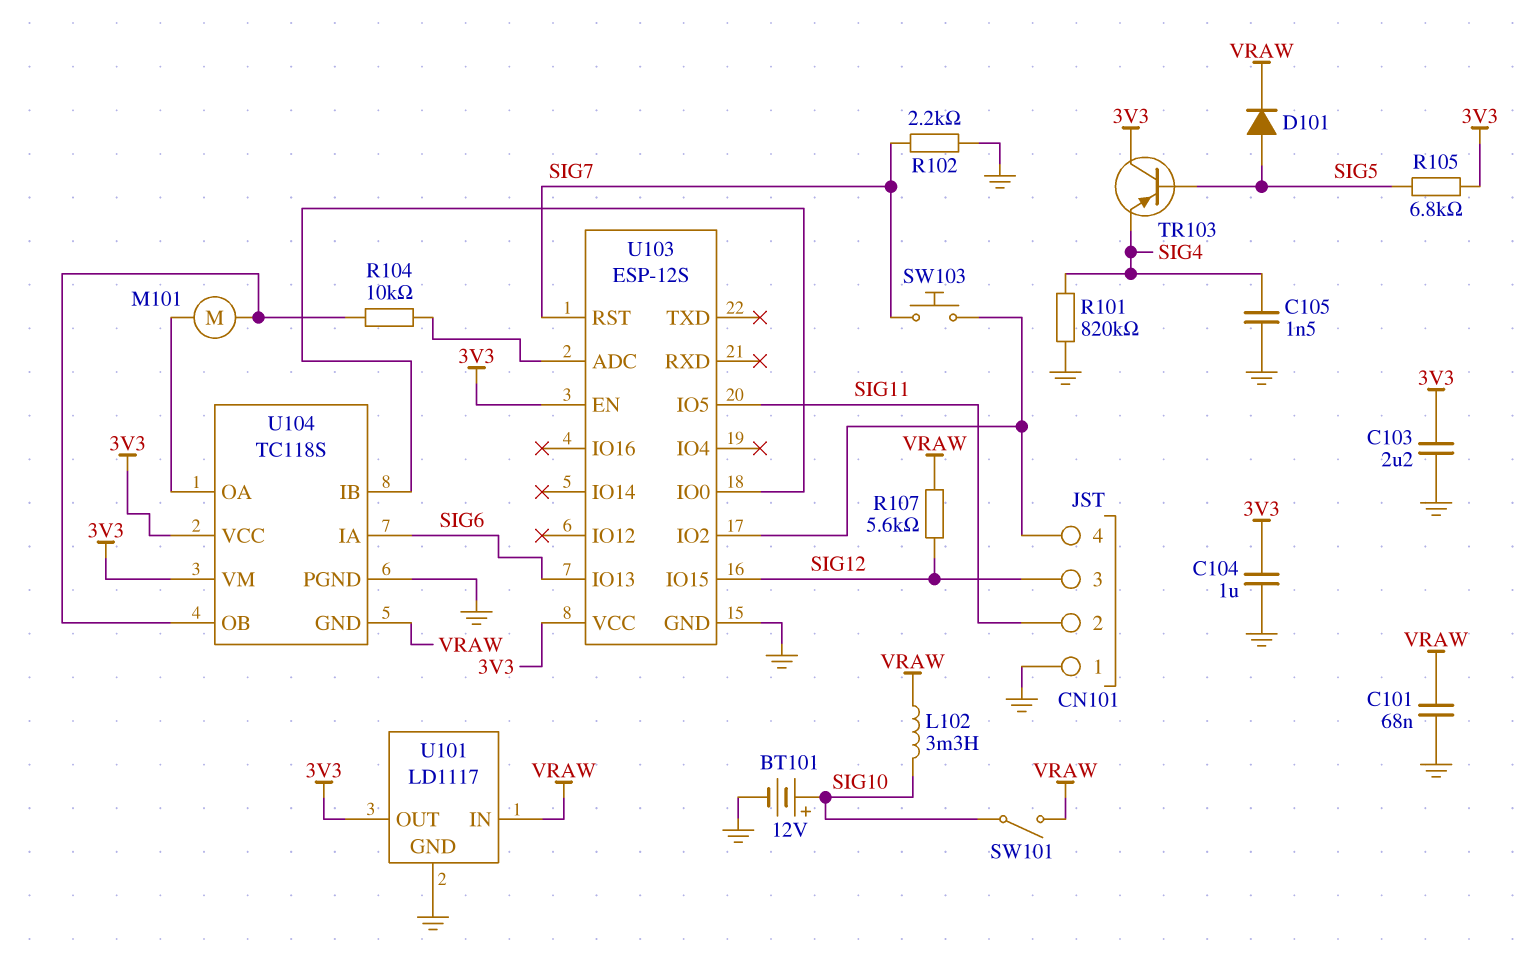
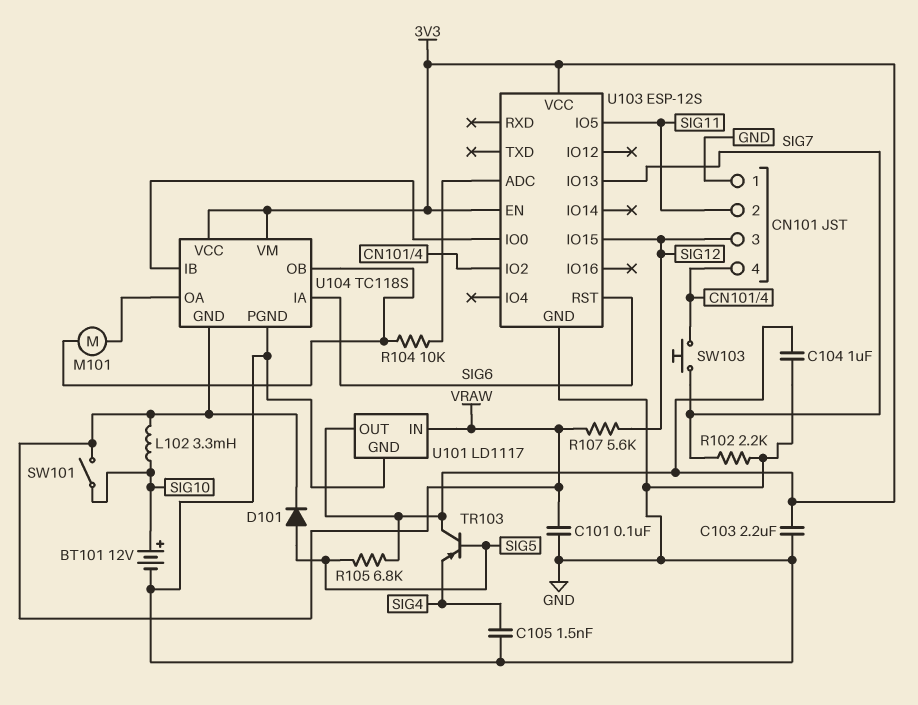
C101: 68nF (GND, VRAW) -> 100nF (GND, VRAW)
R101: 820k (GND, SIG4) -> none
U103 pin IO13: SIG6 -> SIG7
U103 pin RST: SIG7 -> SIG6

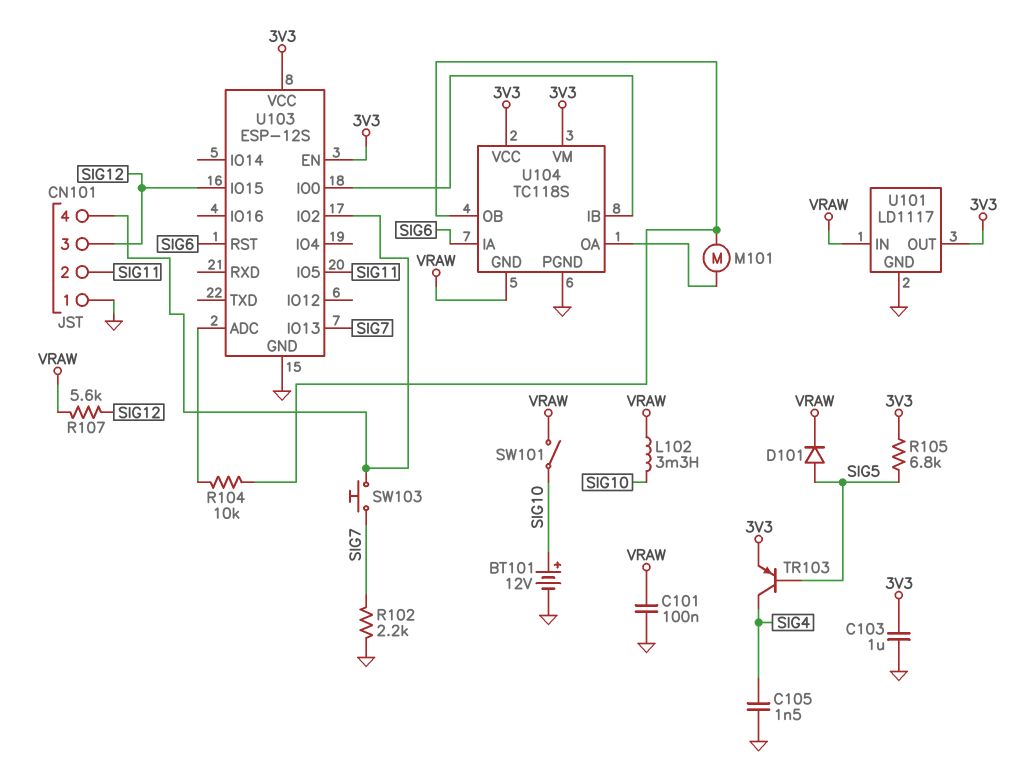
C103: 2.2uF (3V3, GND) -> 1uF (3V3, GND)
C104: 1uF (3V3, GND) -> none
TR103: PNP (B SIG5, C 3V3, E SIG4) -> PNP (B SIG5, C SIG4, E 3V3)

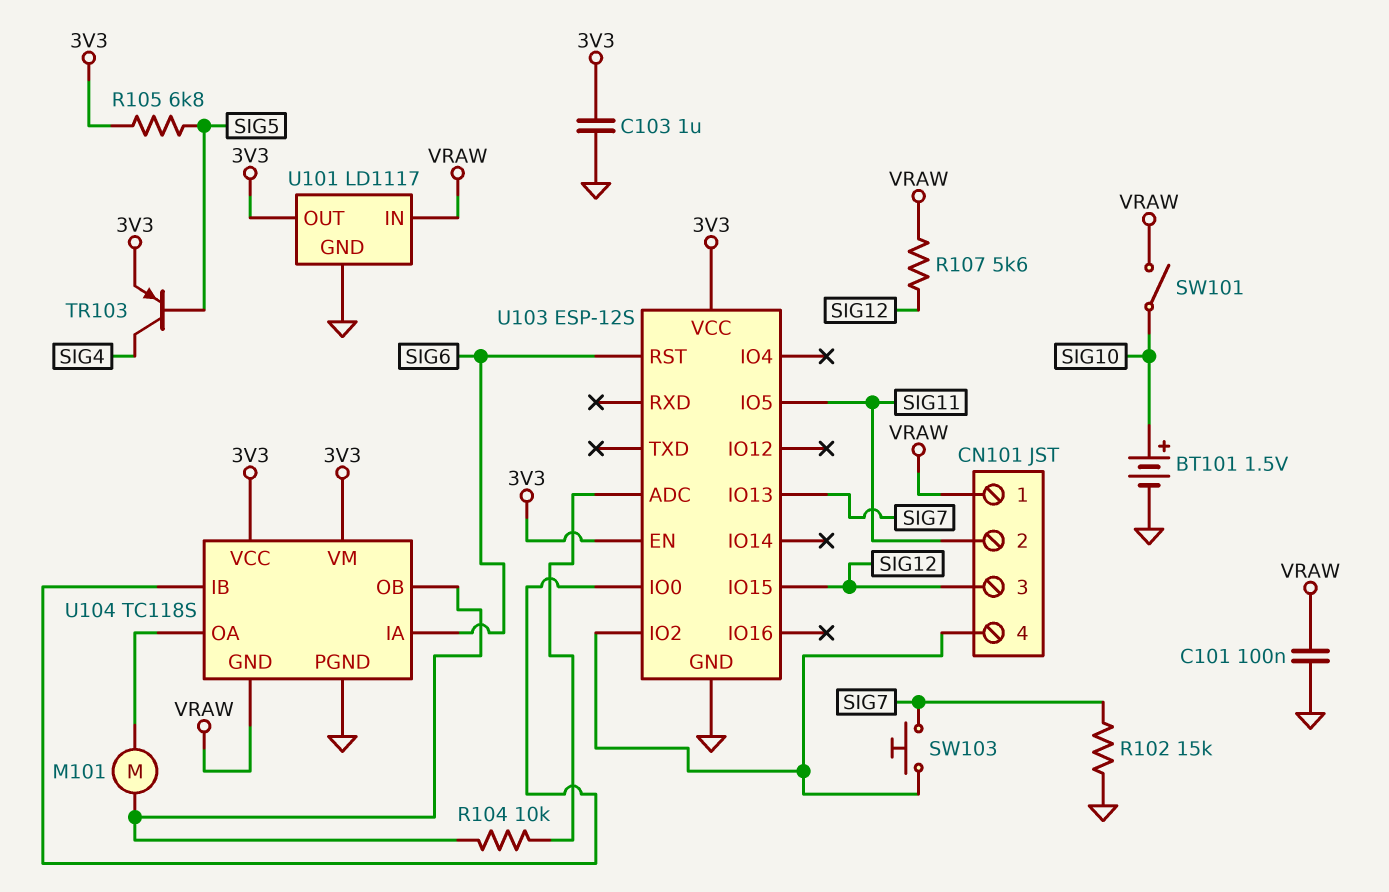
BT101: 12V (plus SIG10, minus GND) -> 1.5V (plus SIG10, minus GND)
C105: 1.5nF (GND, SIG4) -> none
CN101 pin 1: GND -> VRAW
D101: diode (A SIG5, K VRAW) -> none
L102: 3.3mH (SIG10, VRAW) -> none
R102: 2.2k (GND, SIG7) -> 15k (GND, SIG7)

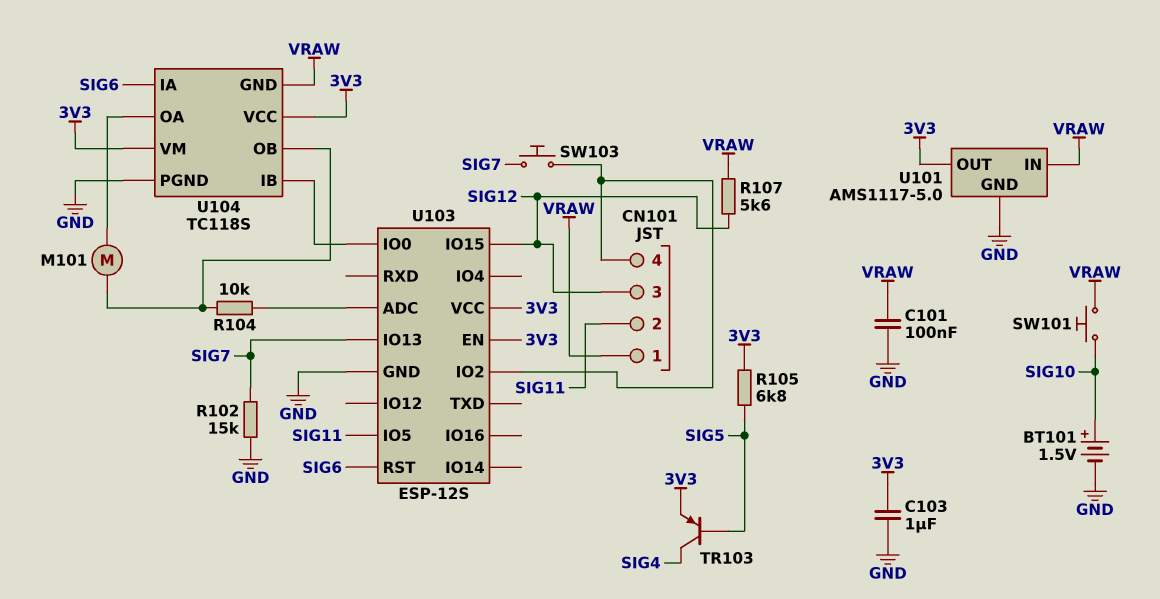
SW101: switch (SIG10, VRAW) -> button (SIG10, VRAW)
U101: LD1117 -> AMS1117-5.0

